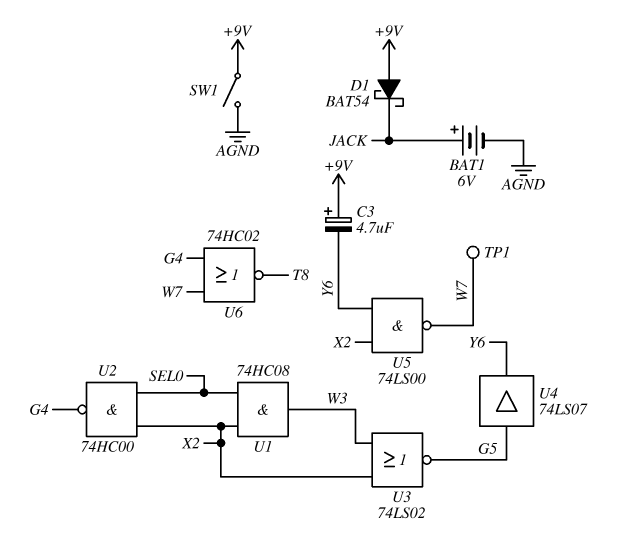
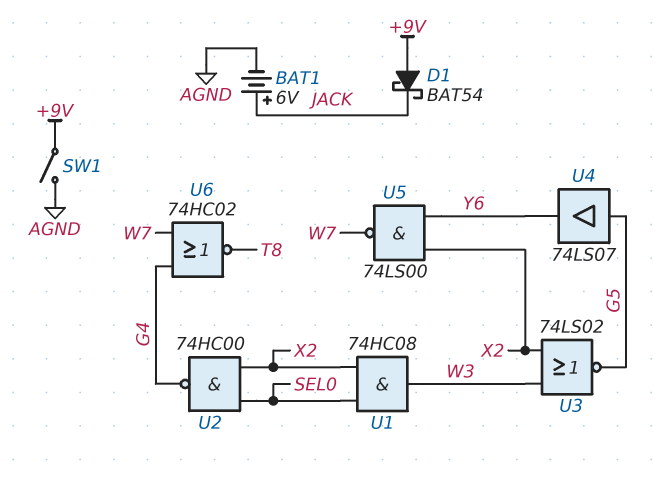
C3: 4.7uF (plus +9V, minus Y6) -> none
TP1: test point (W7) -> none

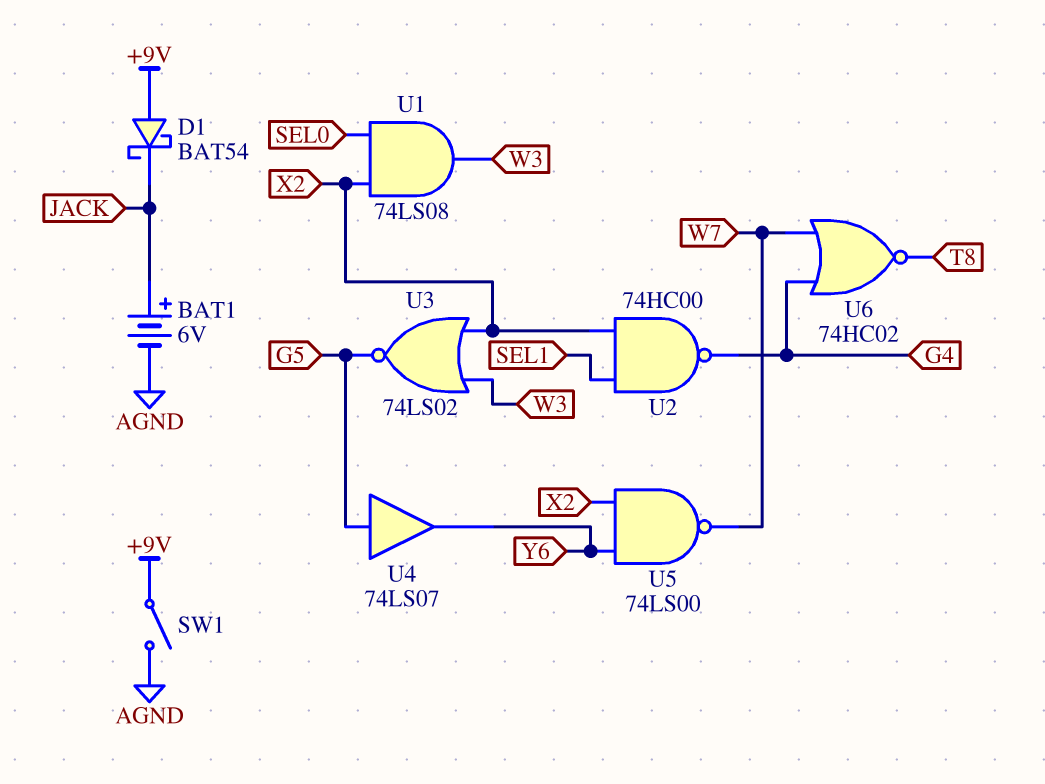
U1: AND 74HC08 (in SEL0, in X2, out W3) -> AND 74LS08 (in SEL0, in X2, out W3)
U2: NAND 74HC00 (in SEL0, in X2, out G4) -> NAND 74HC00 (in SEL1, in X2, out G4)

